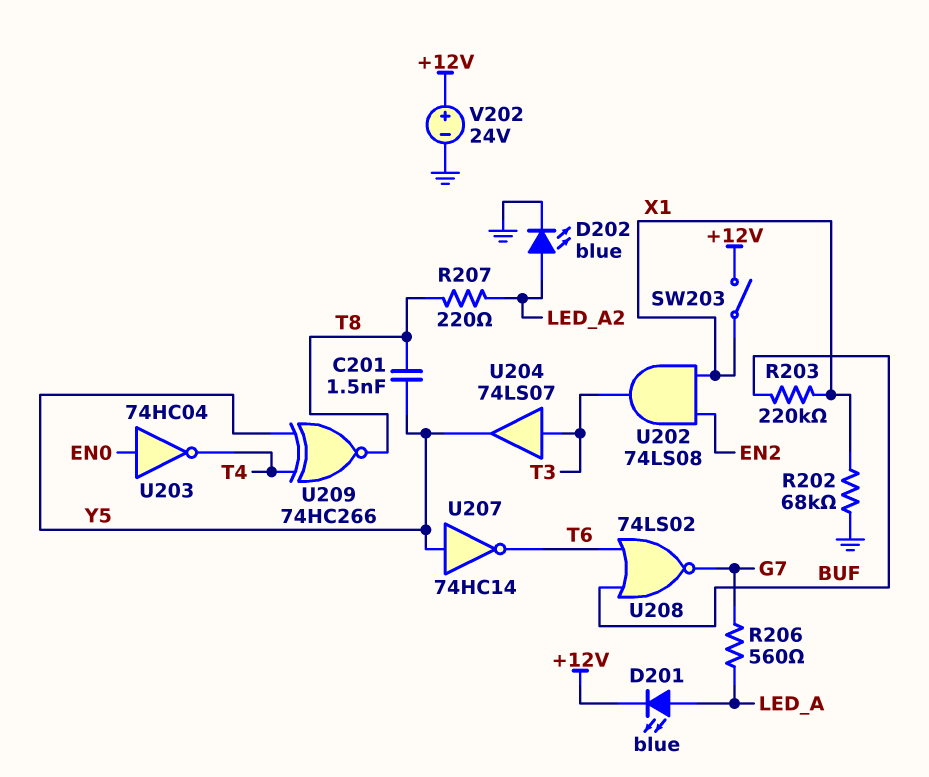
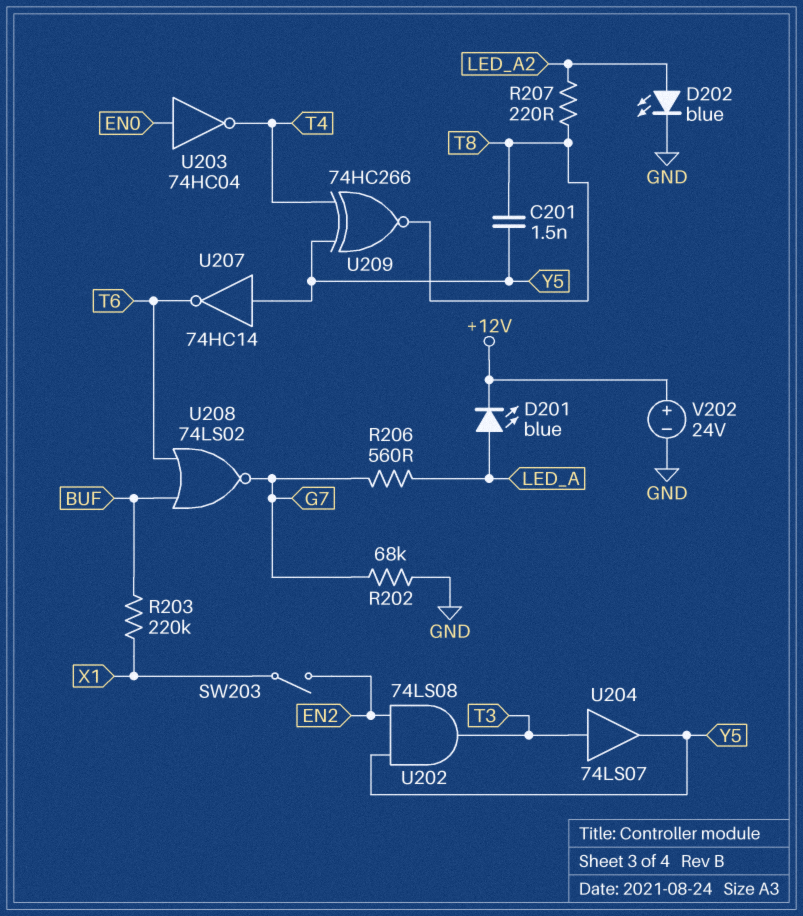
R202: 68k (GND, X1) -> 68k (G7, GND)
SW203: switch (+12V, X1) -> switch (EN2, X1)
U202: AND 74LS08 (in EN2, in X1, out T3) -> AND 74LS08 (in EN2, in Y5, out T3)

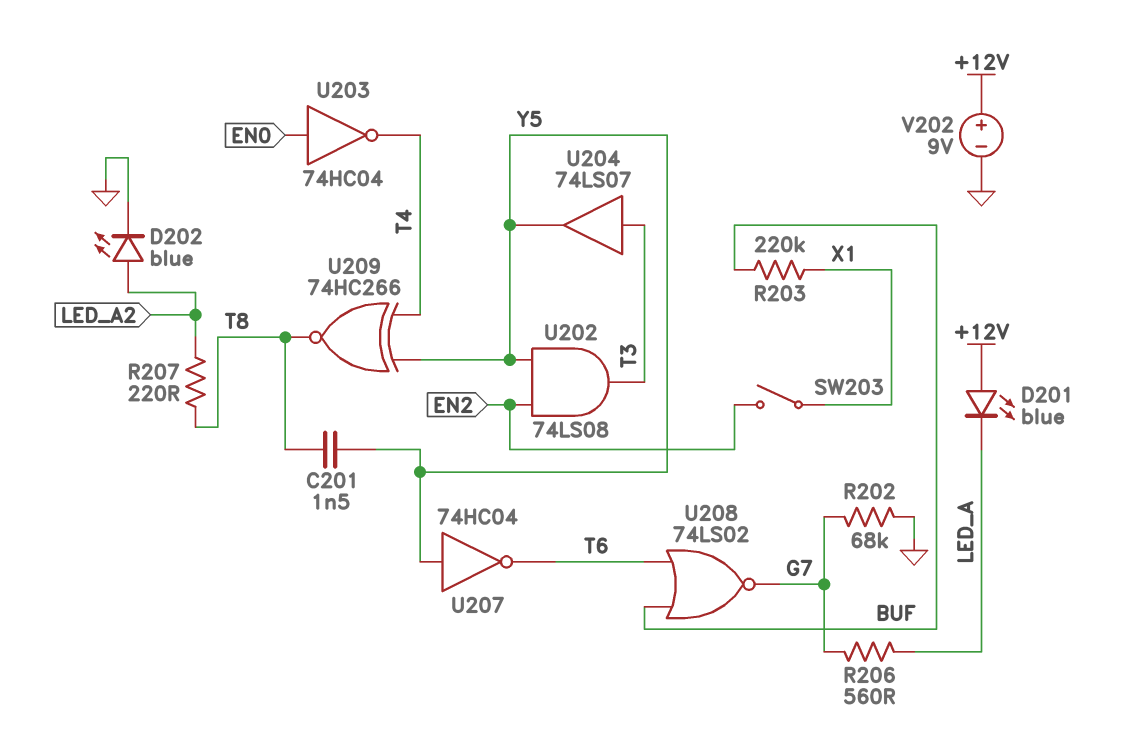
D201: LED blue (A LED_A, K +12V) -> LED blue (A +12V, K LED_A)
U207: NOT 74HC14 (in Y5, out T6) -> NOT 74HC04 (in Y5, out T6)
V202: 24V (plus +12V, minus GND) -> 9V (plus +12V, minus GND)

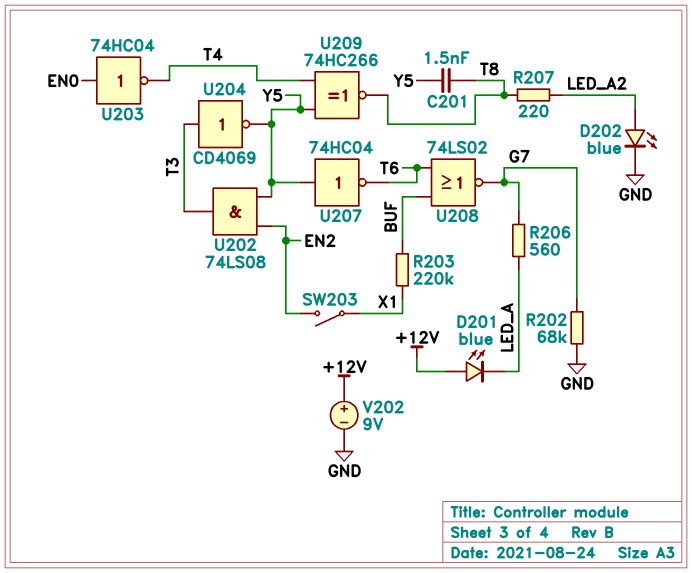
U204: buffer 74LS07 (in T3, out Y5) -> NOT CD4069 (in T3, out Y5)

